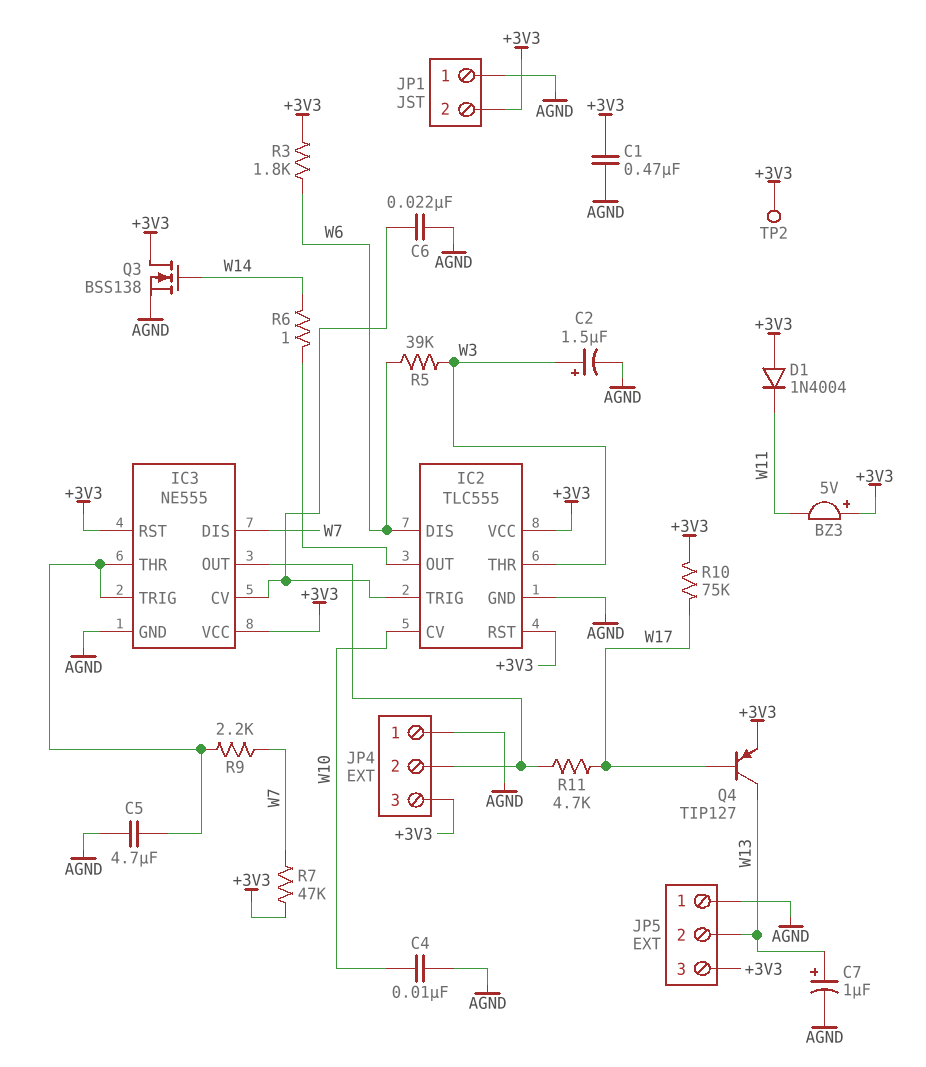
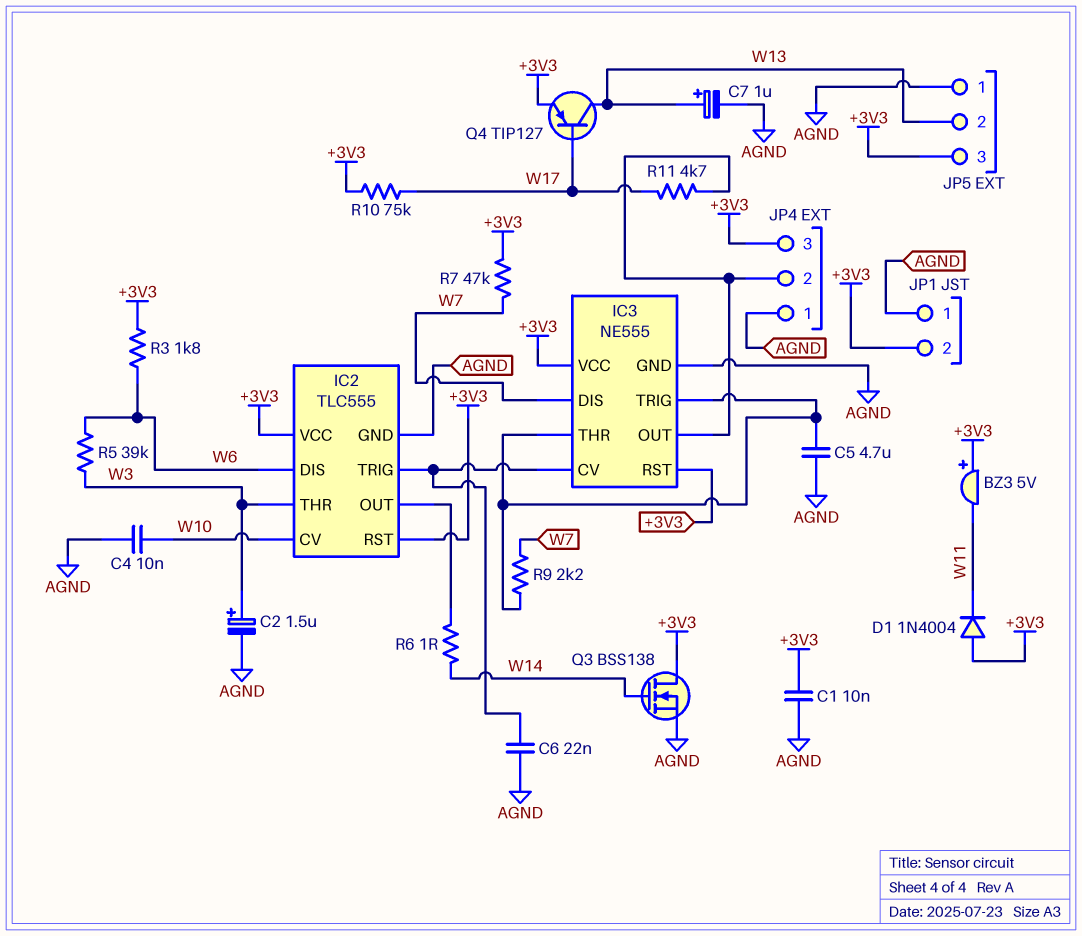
C1: 470nF (+3V3, AGND) -> 10nF (+3V3, AGND)
TP2: test point (+3V3) -> none

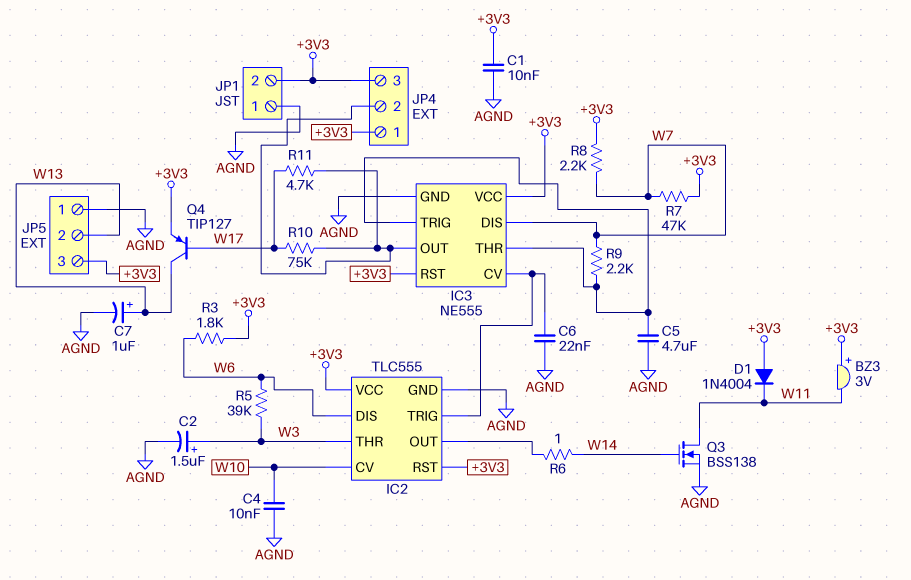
BZ3: buzzer 5V (plus +3V3, minus W11) -> buzzer 3V (plus +3V3, minus W11)
JP4 pin 1: AGND -> +3V3
Q3: NMOS BSS138 (G W14, D +3V3, S AGND) -> NMOS BSS138 (G W14, D W11, S AGND)
R8: none -> 2.2k (+3V3, W7)
R10: 75k (+3V3, W17) -> 75k (IC3/OUT, W17)

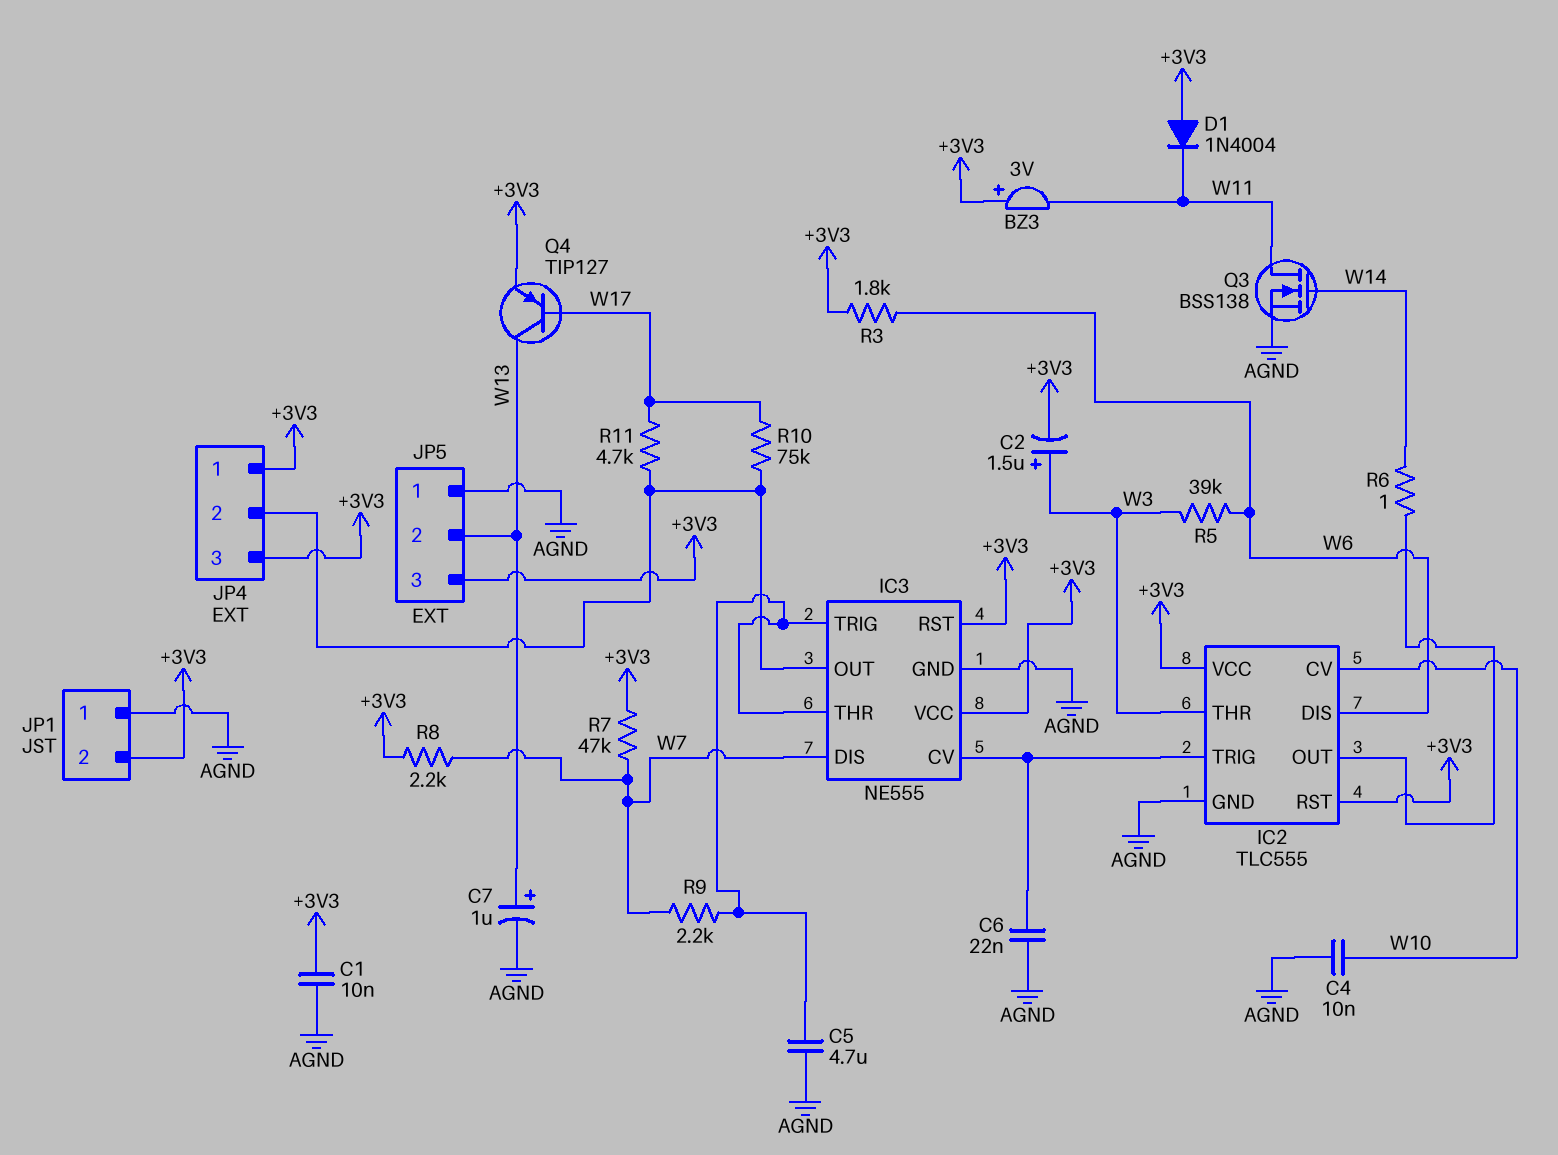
C2: 1.5uF (plus W3, minus AGND) -> 1.5uF (plus W3, minus +3V3)

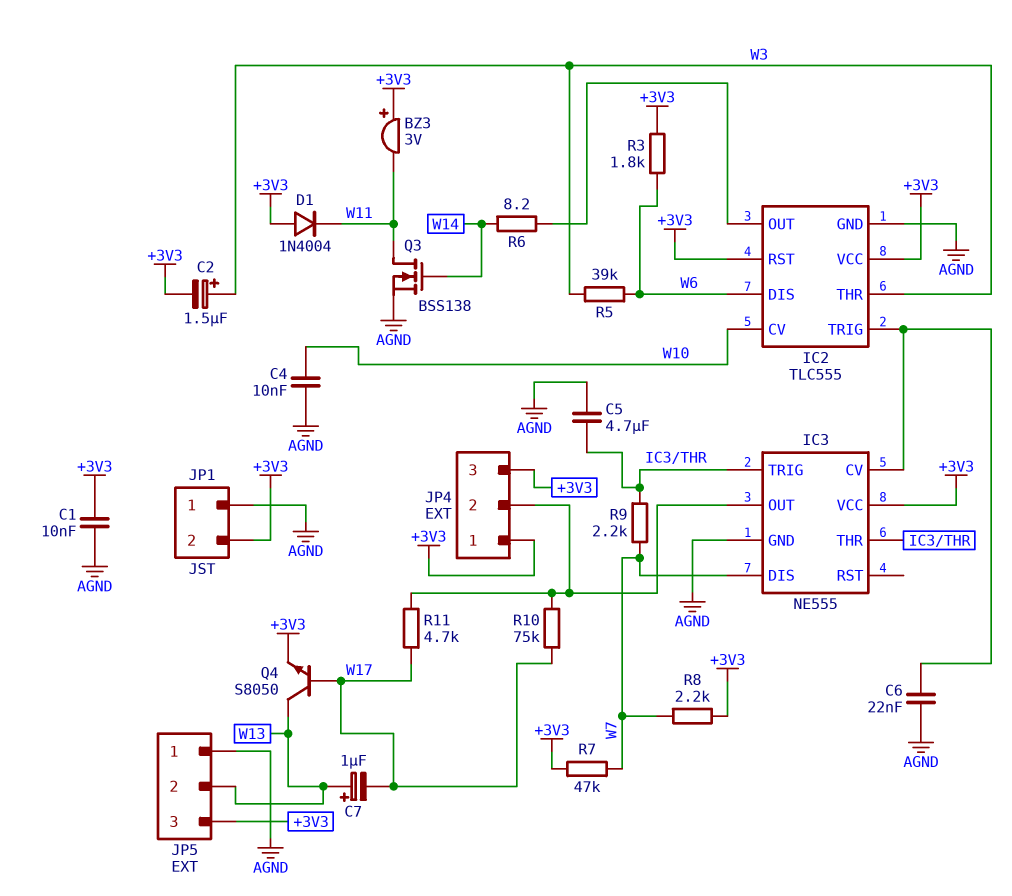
C7: 1uF (plus W13, minus AGND) -> 1uF (plus W13, minus W17)
IC3 pin RST: +3V3 -> none
Q4: PNP TIP127 (B W17, C W13, E +3V3) -> NPN S8050 (B W17, C W13, E +3V3)
R6: 1 (IC2/OUT, W14) -> 8.2 (IC2/OUT, W14)

